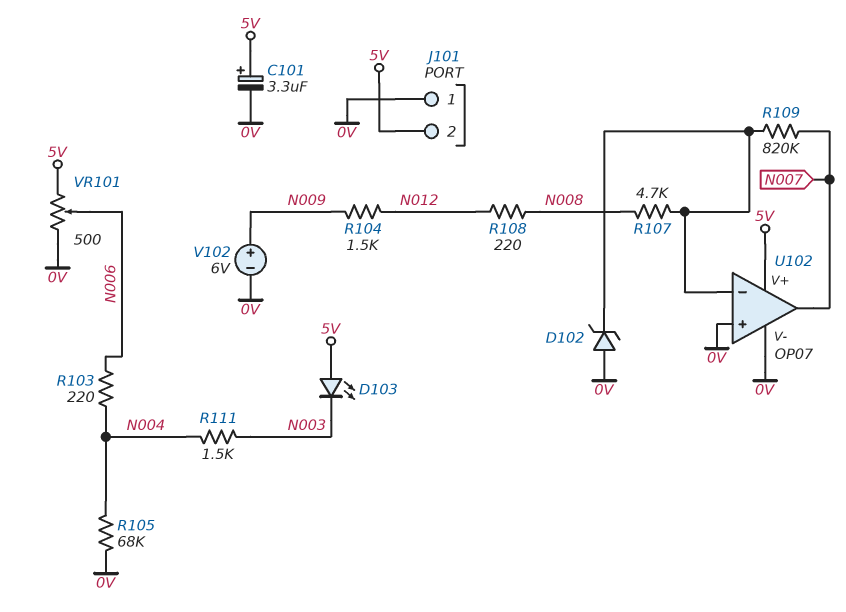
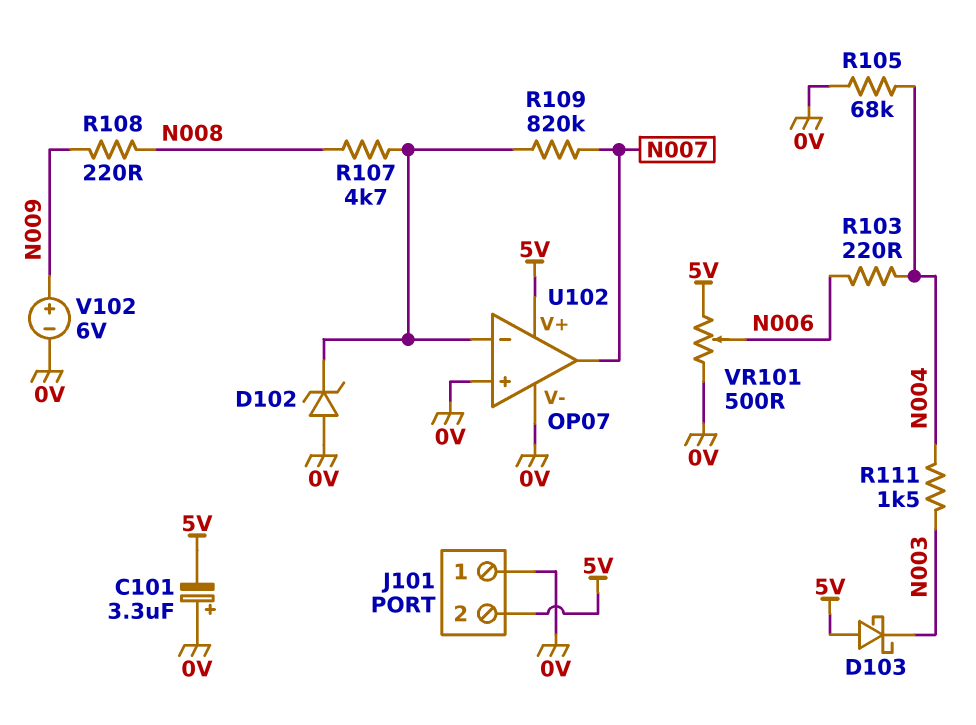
C101: 3.3uF (plus 5V, minus 0V) -> 3.3uF (plus 0V, minus 5V)
D103: LED (A 5V, K N003) -> schottky (A 5V, K N003)
R104: 1.5k (N009, N012) -> none
R108: 220 (N008, N012) -> 220 (N008, N009)

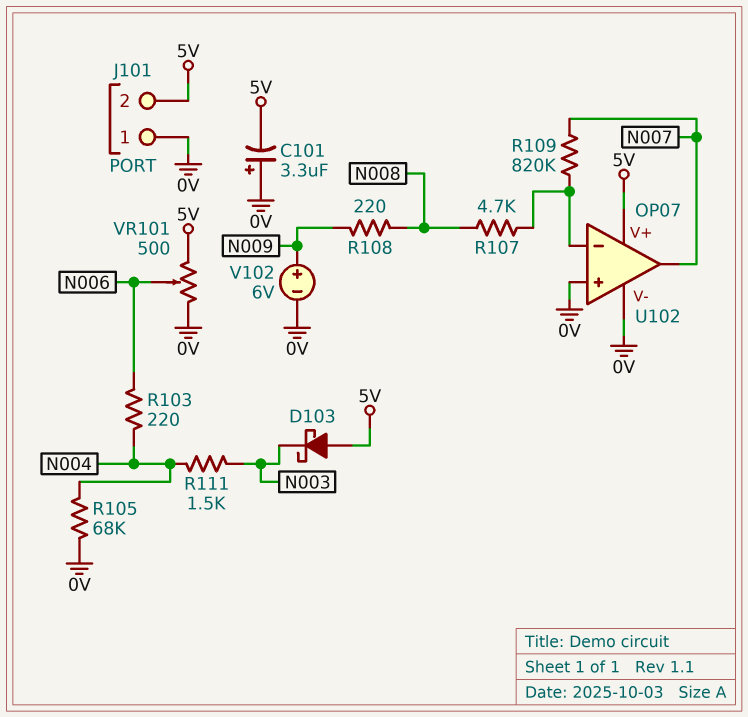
D102: zener (A 0V, K U102/in-) -> none

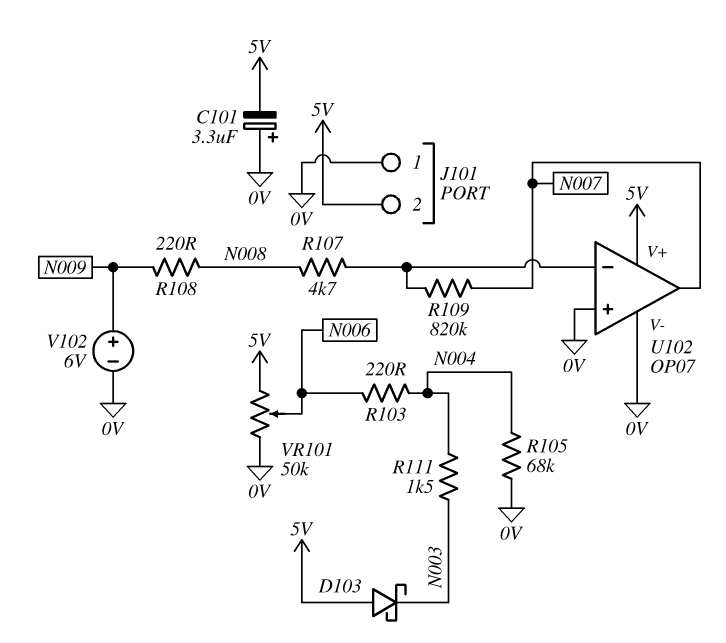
VR101: 500 (0V, 5V, wiper N006) -> 50k (0V, 5V, wiper N006)

